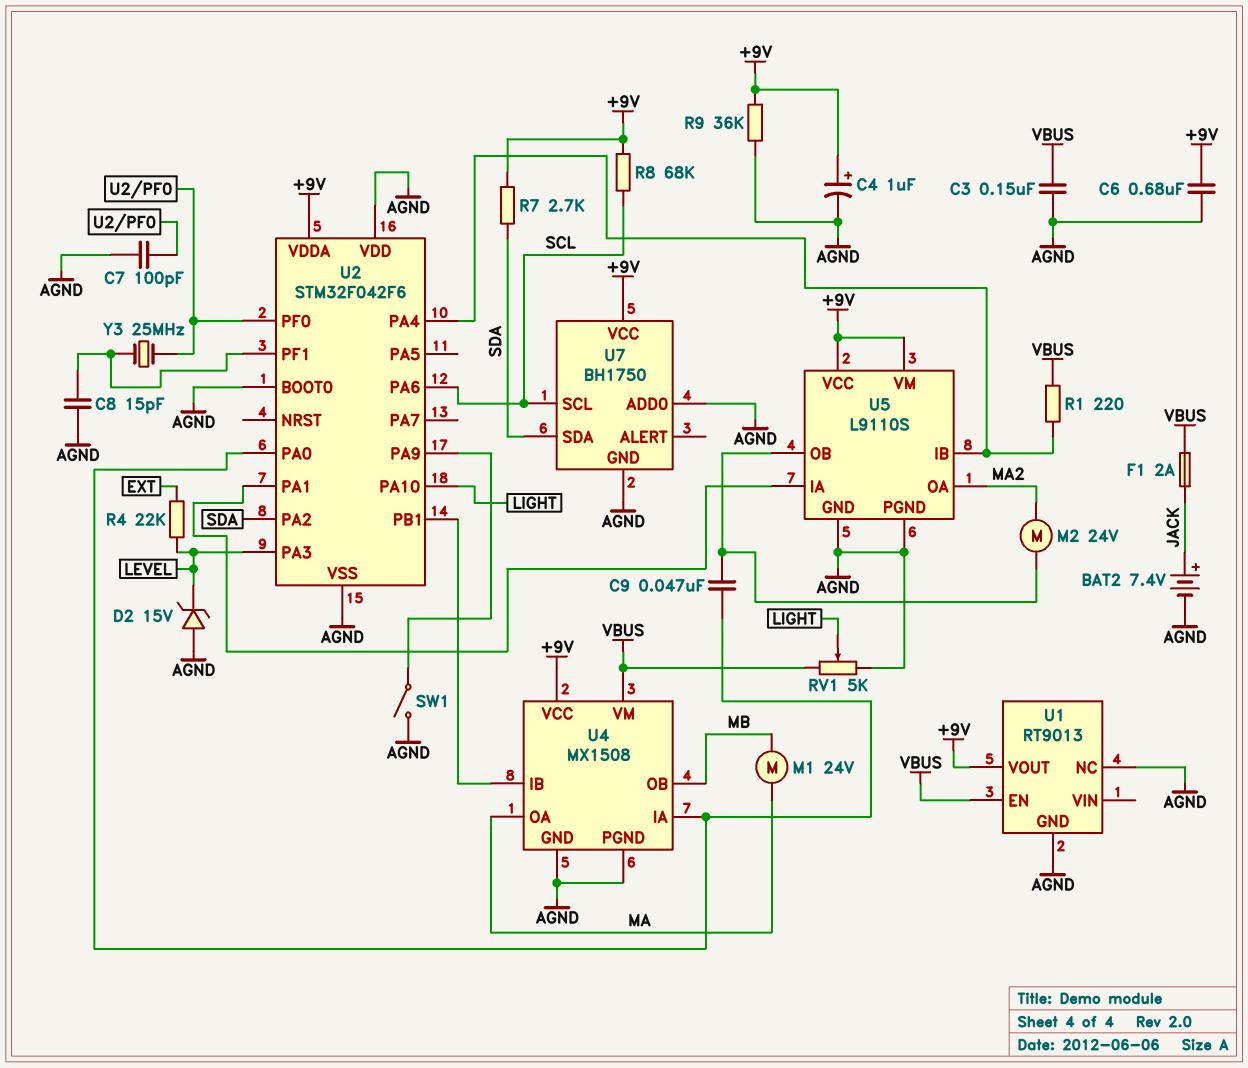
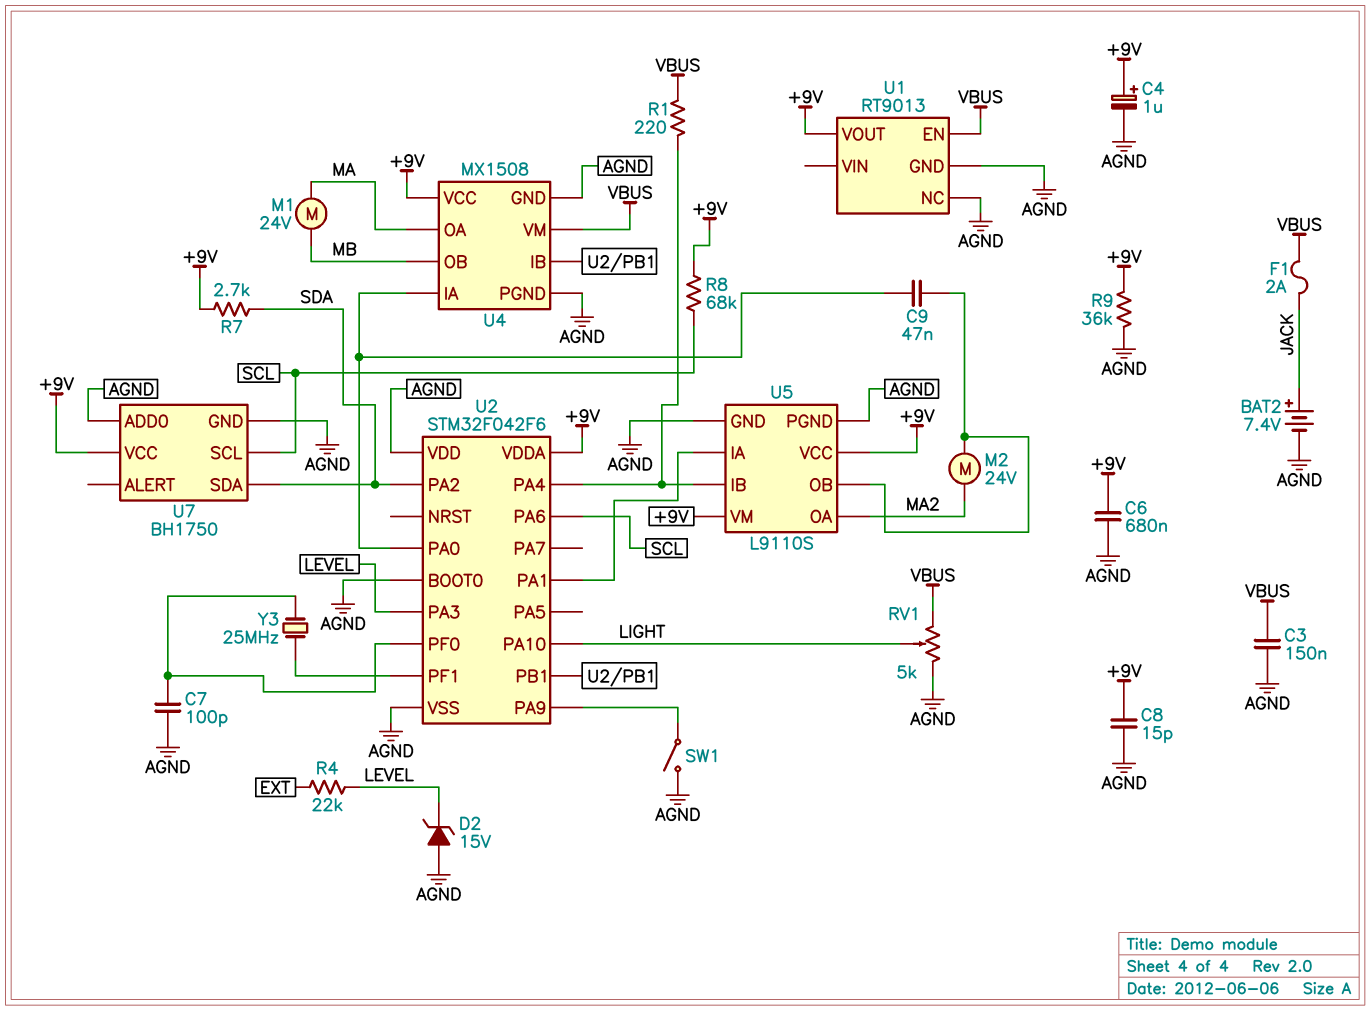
C8: 15pF (AGND, U2/PF1) -> 15pF (+9V, AGND)

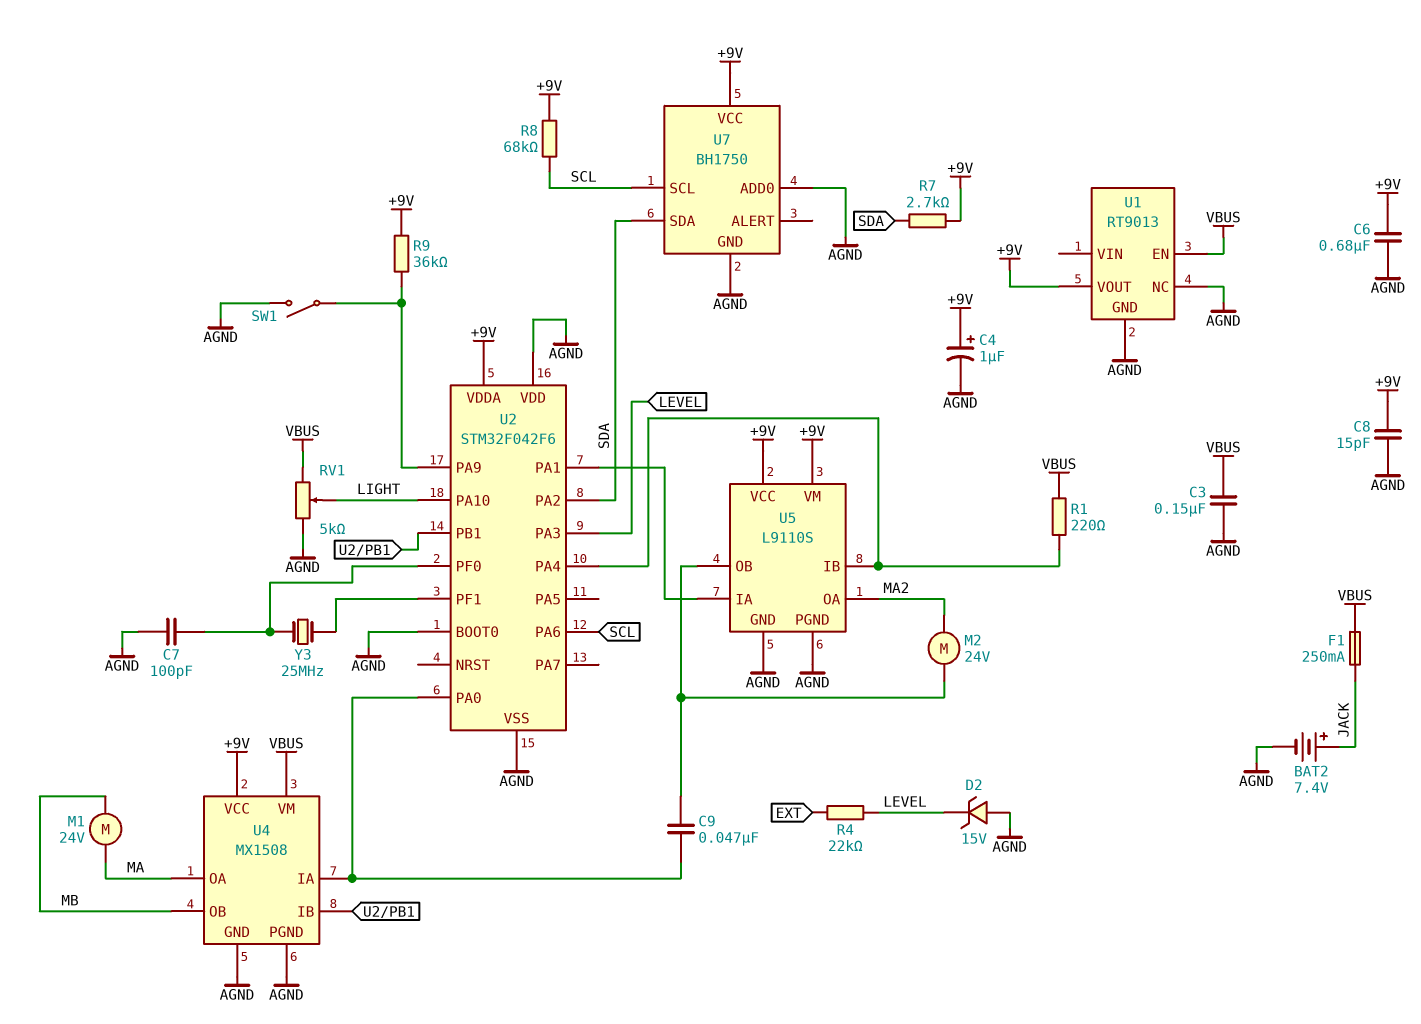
F1: 2A (JACK, VBUS) -> 250mA (JACK, VBUS)
R9: 36k (+9V, AGND) -> 36k (+9V, U2/PA9)

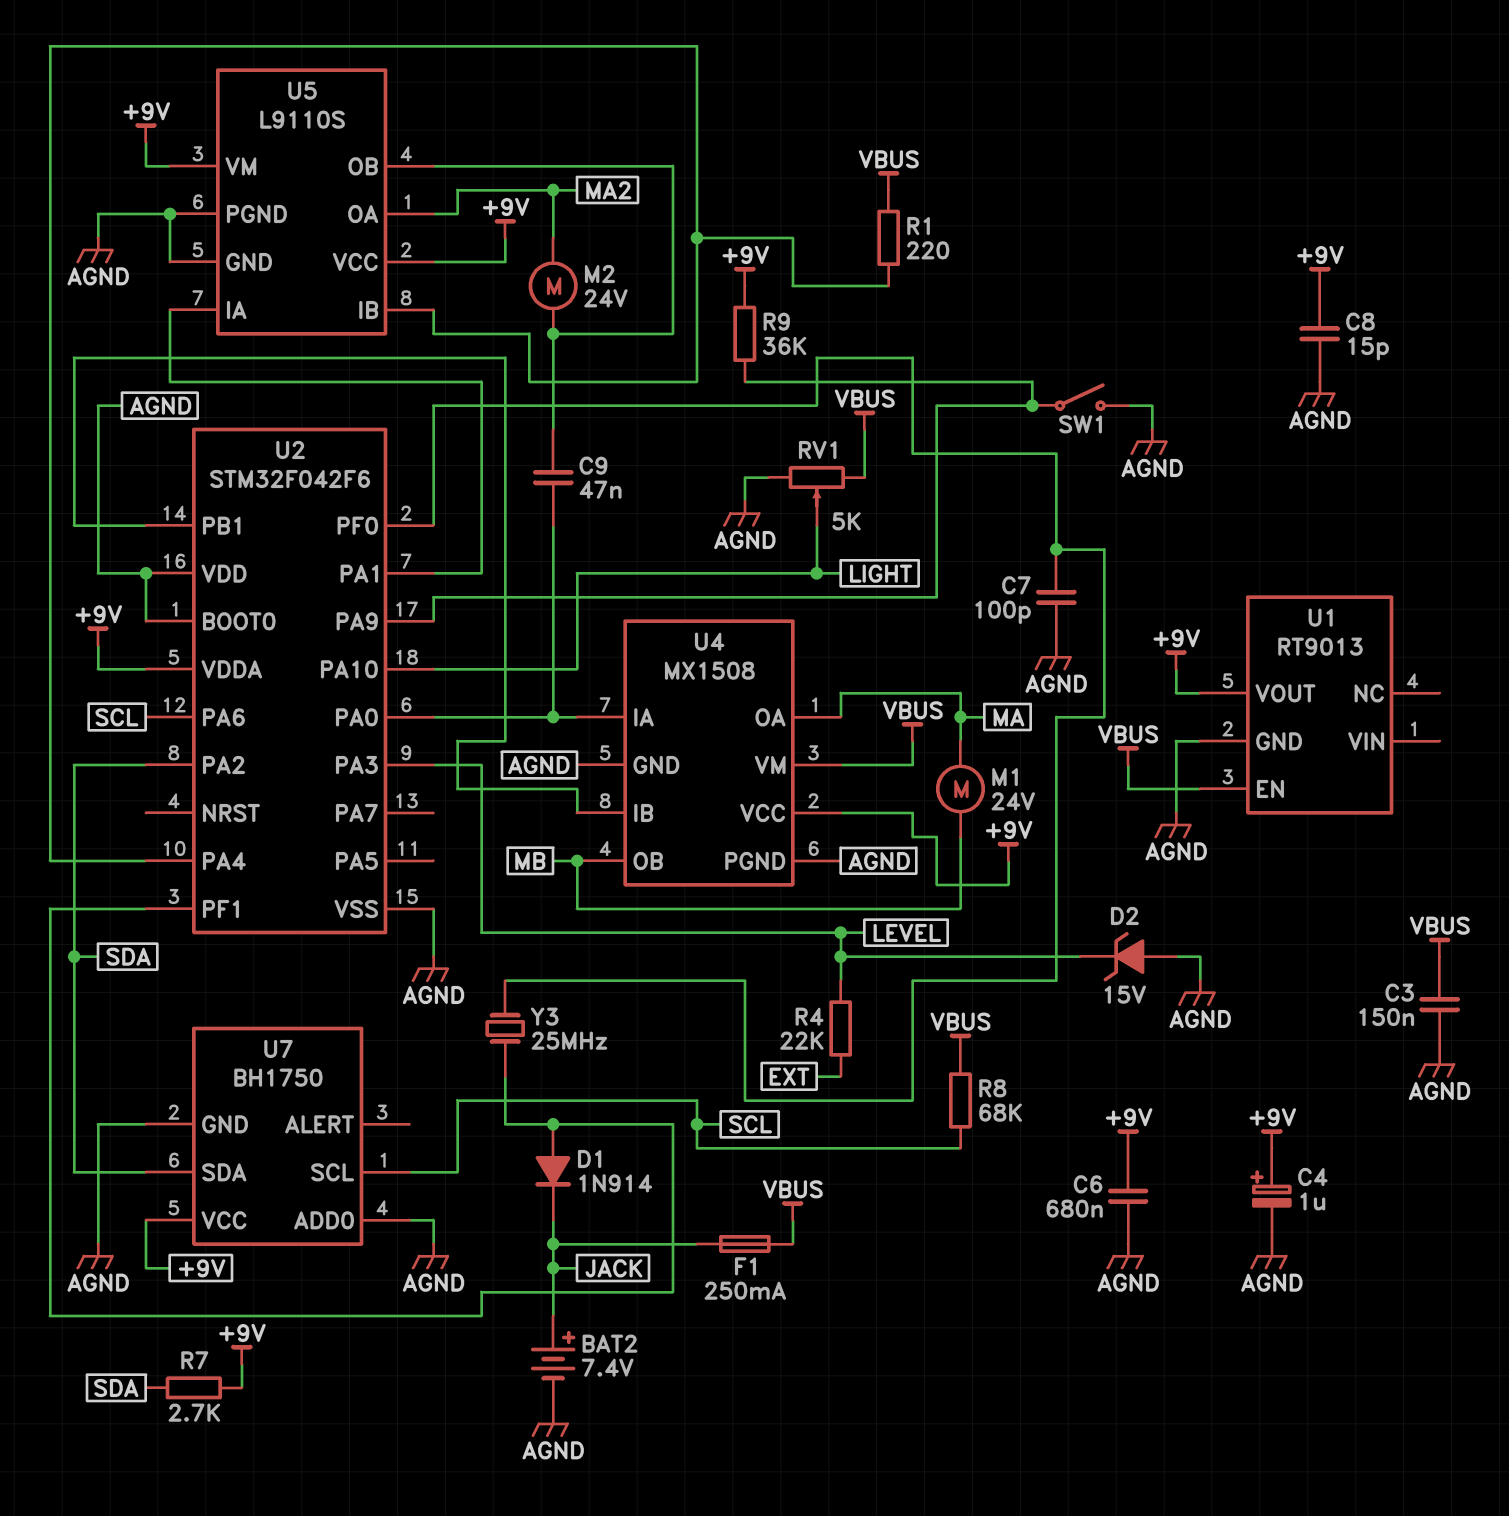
D1: none -> diode 1N914 (A U2/PF1, K JACK)
R8: 68k (+9V, SCL) -> 68k (SCL, VBUS)
U1 pin NC: AGND -> none

